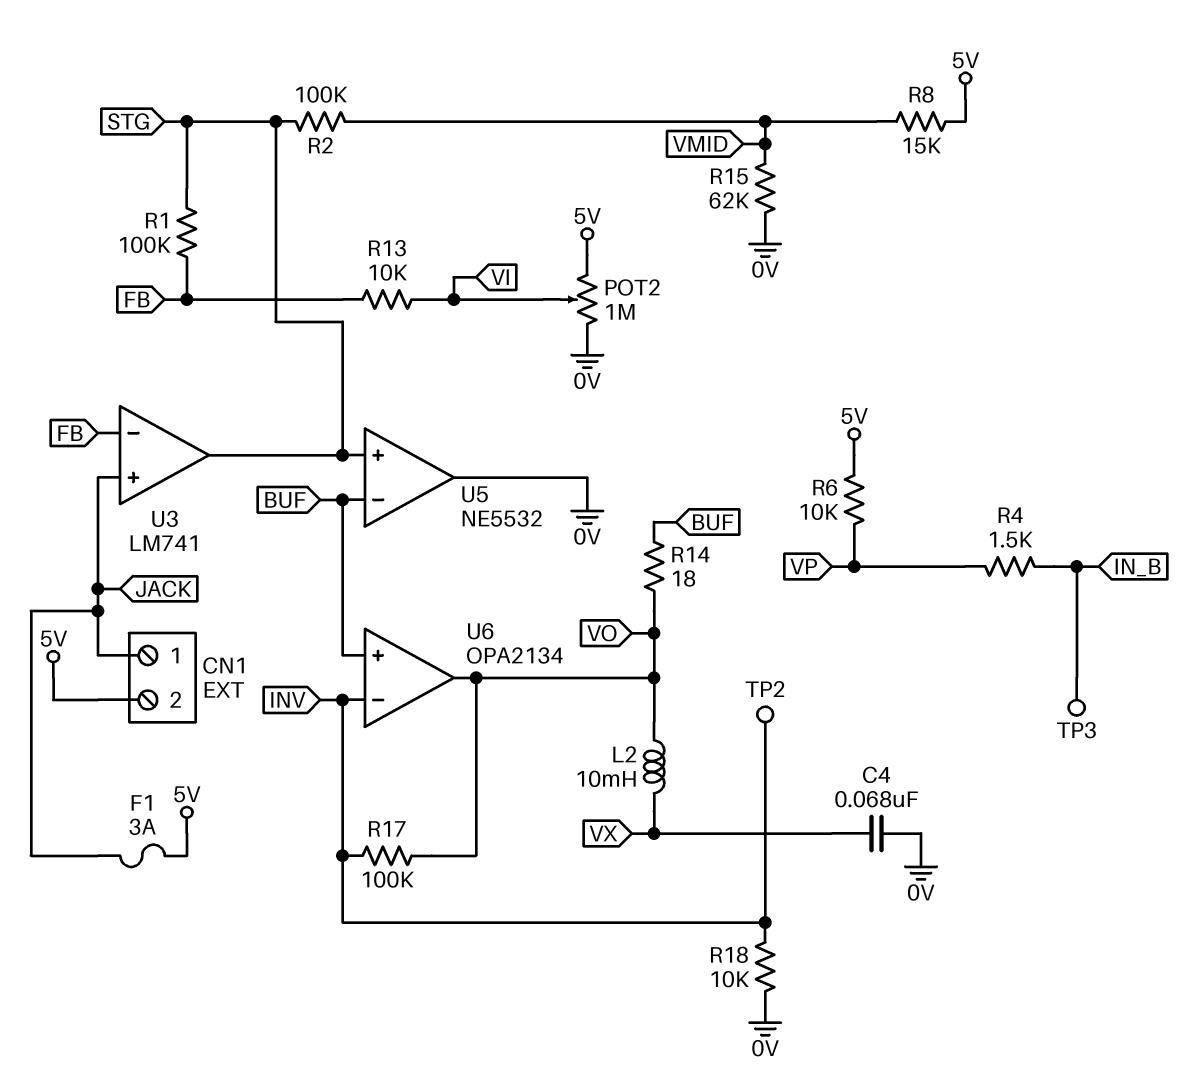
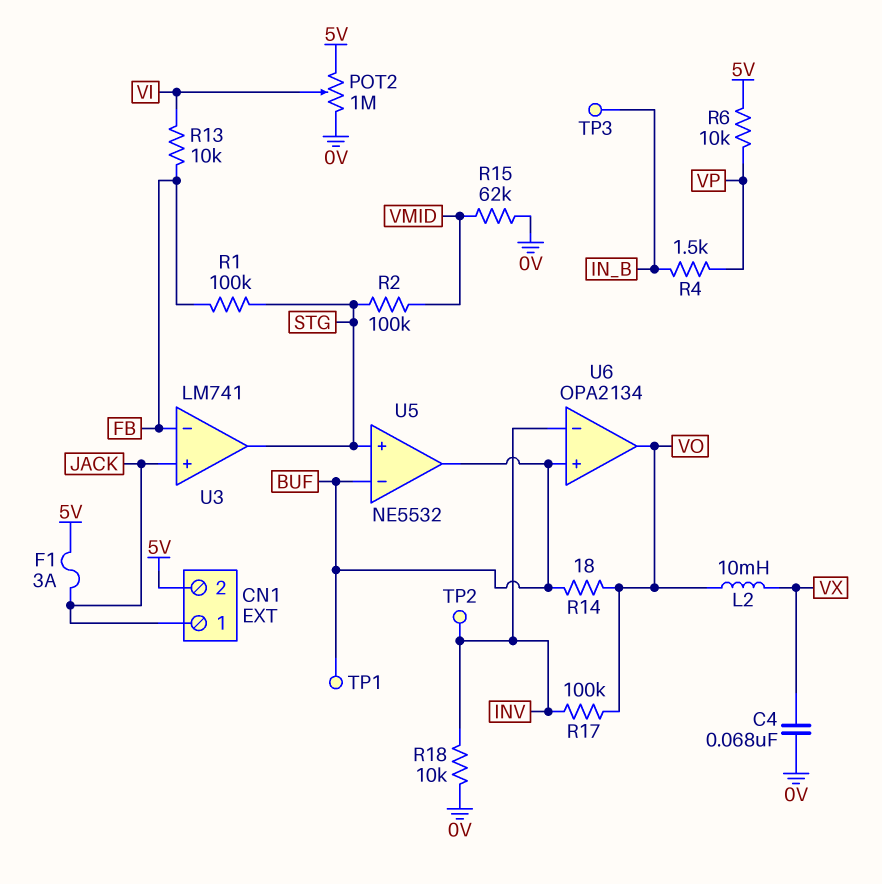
R8: 15k (5V, VMID) -> none
TP1: none -> test point (BUF)
U5 pin out: 0V -> BUF

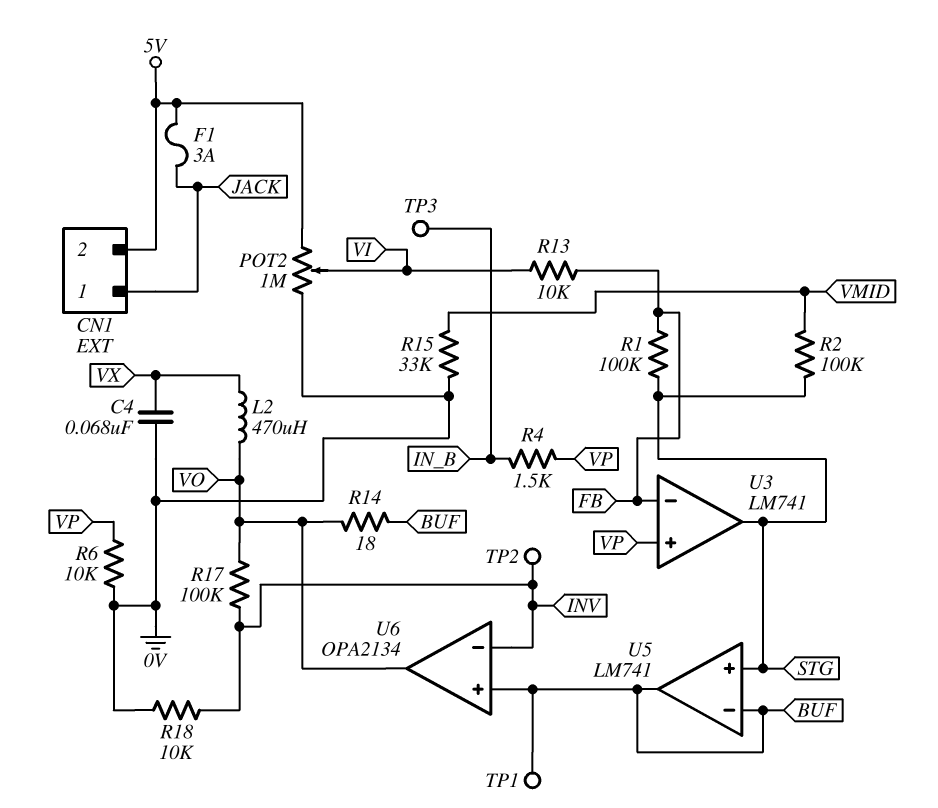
L2: 10mH (VO, VX) -> 470uH (VO, VX)
R6: 10k (5V, VP) -> 10k (0V, VP)
R15: 62k (0V, VMID) -> 33k (0V, VMID)
U3 pin in+: JACK -> VP
U5: NE5532 -> LM741

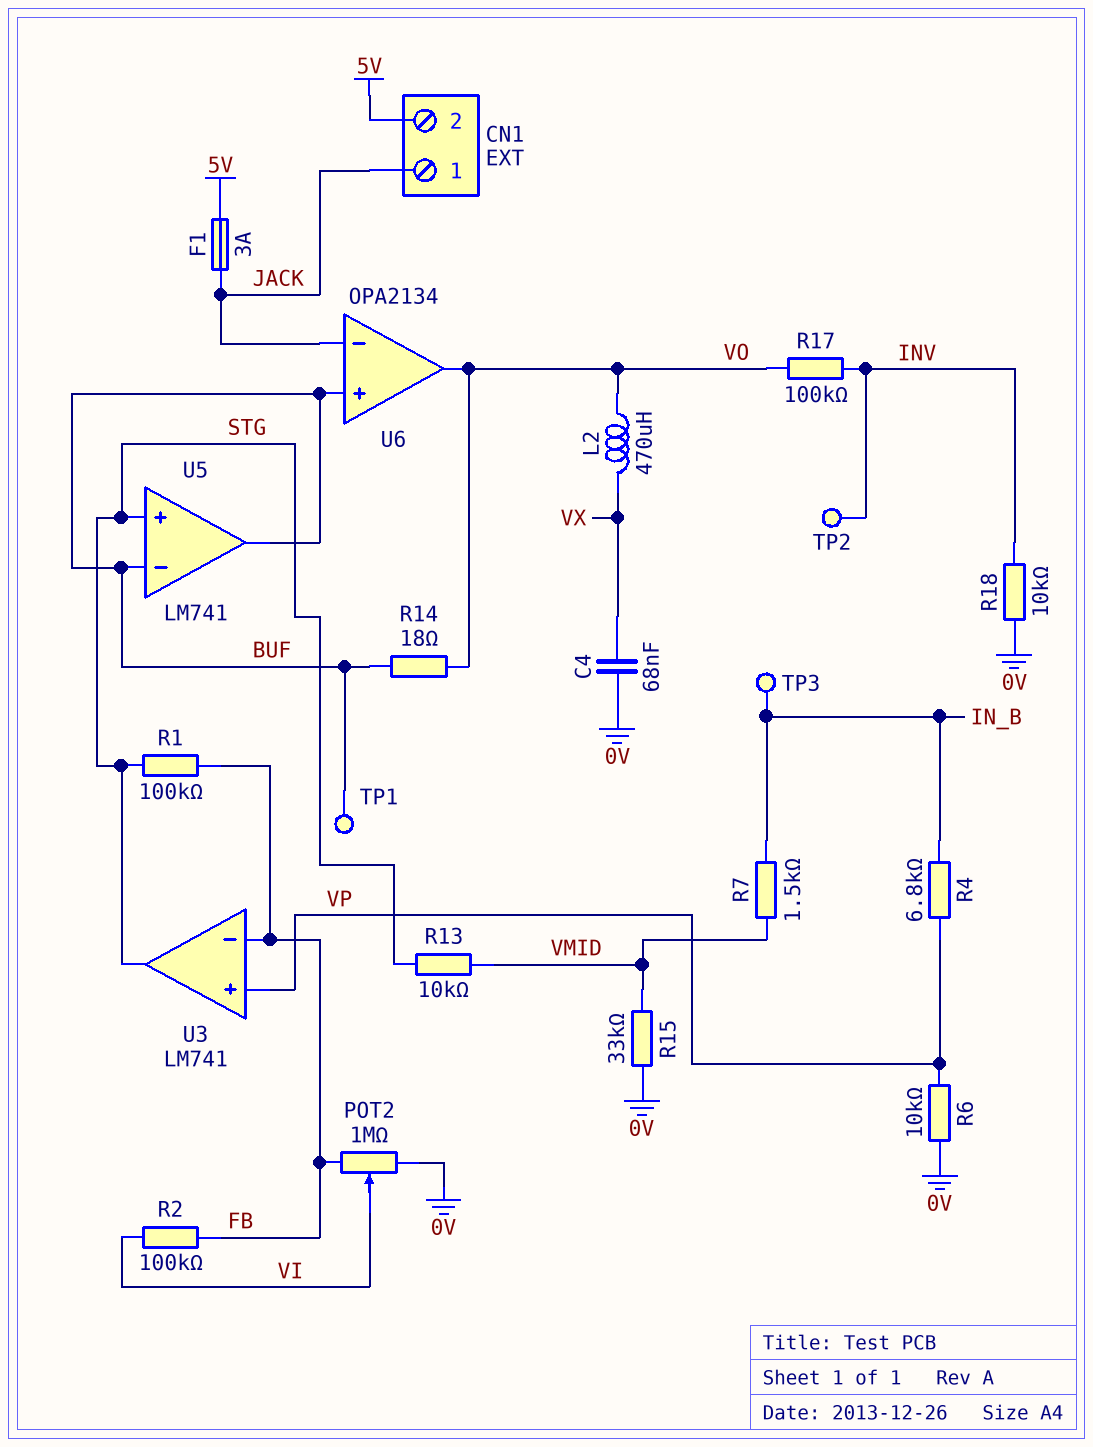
POT2: 1M (0V, 5V, wiper VI) -> 1M (0V, FB, wiper VI)
R2: 100k (STG, VMID) -> 100k (FB, VI)
R4: 1.5k (IN_B, VP) -> 6.8k (IN_B, VP)
R7: none -> 1.5k (IN_B, VMID)
R13: 10k (FB, VI) -> 10k (STG, VMID)
U6 pin in-: INV -> JACK

